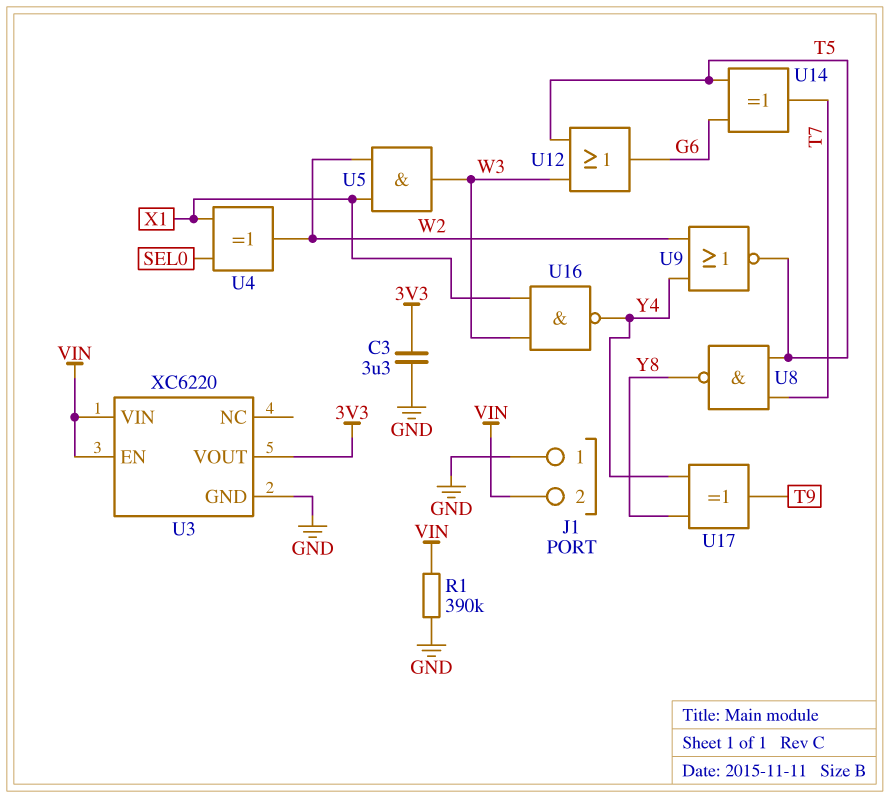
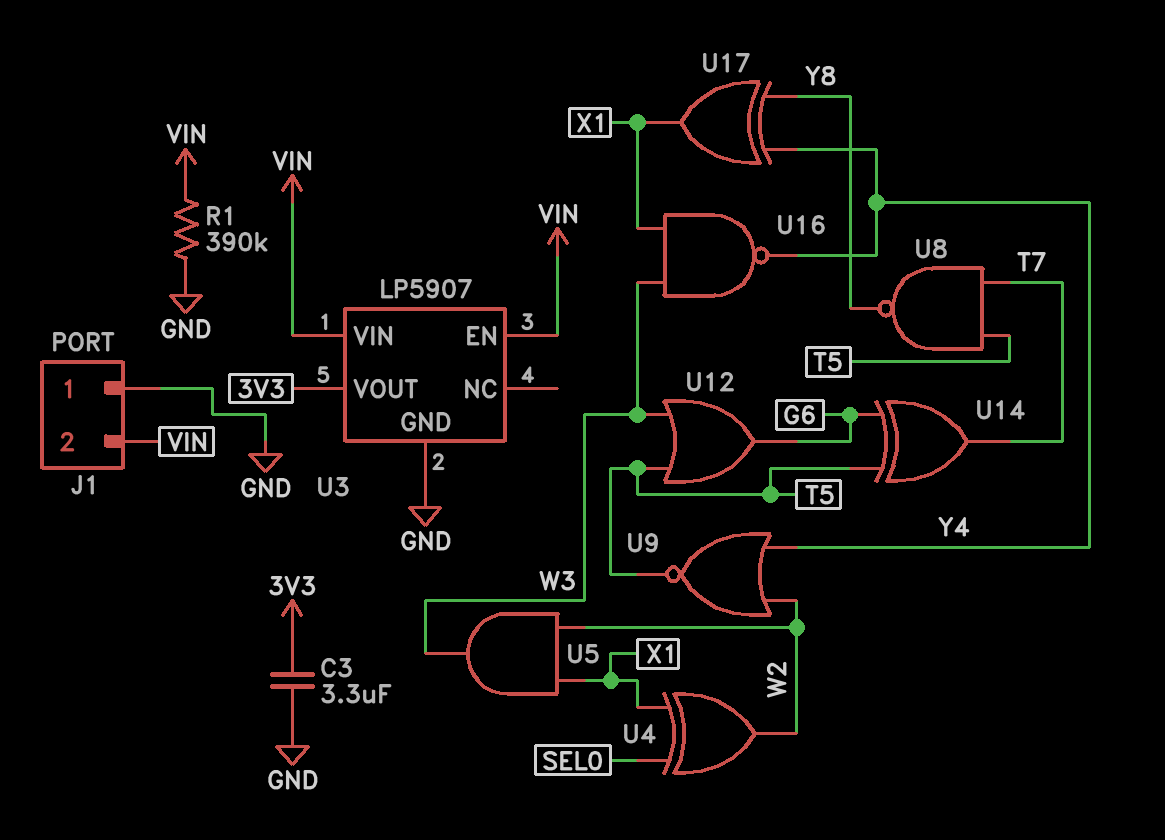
U3: XC6220 -> LP5907
U17: XOR (in Y4, in Y8, out T9) -> XOR (in Y4, in Y8, out X1)

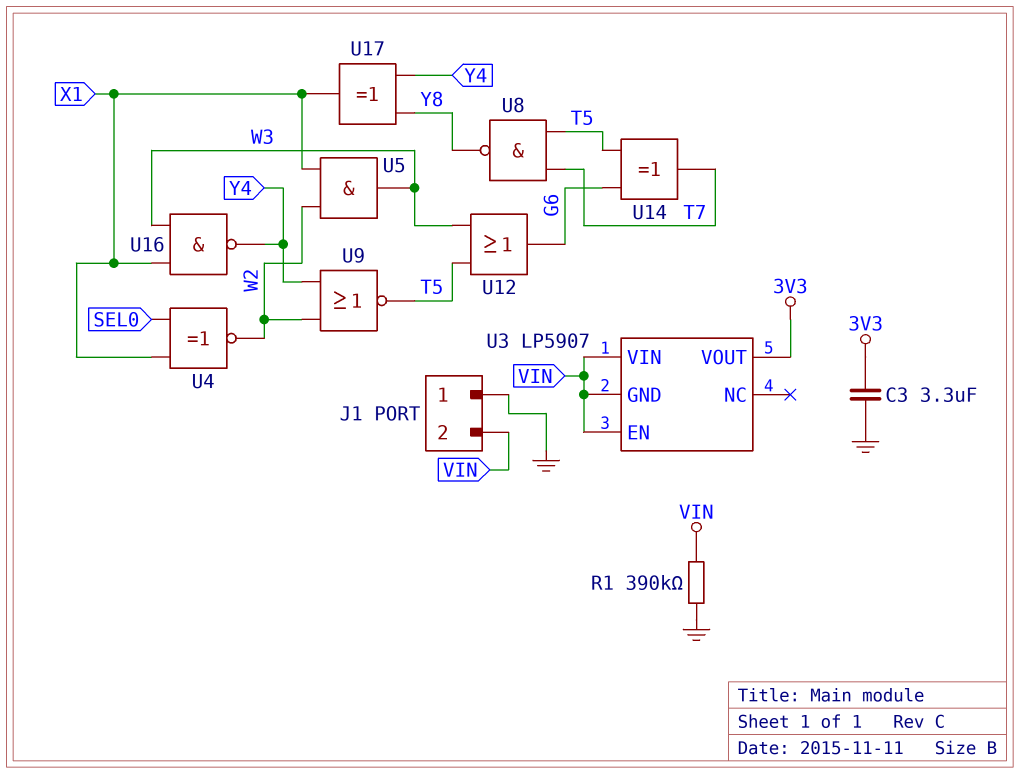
U3 pin GND: GND -> VIN
U4: XOR (in SEL0, in X1, out W2) -> XNOR (in SEL0, in X1, out W2)

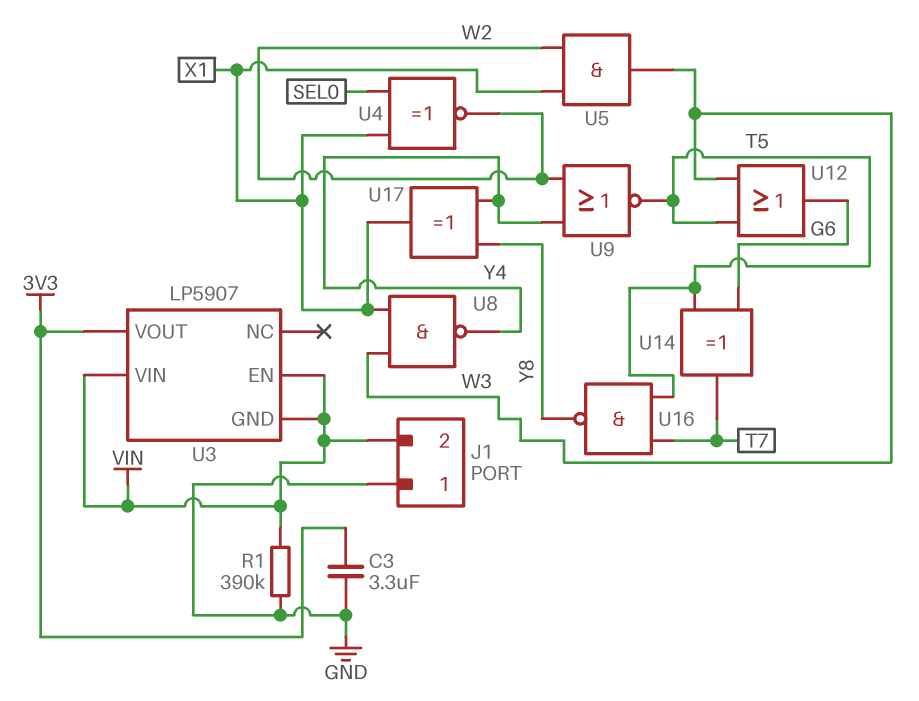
U8: NAND (in T5, in T7, out Y8) -> NAND (in W3, in X1, out Y4)
U16: NAND (in W3, in X1, out Y4) -> NAND (in T5, in T7, out Y8)

